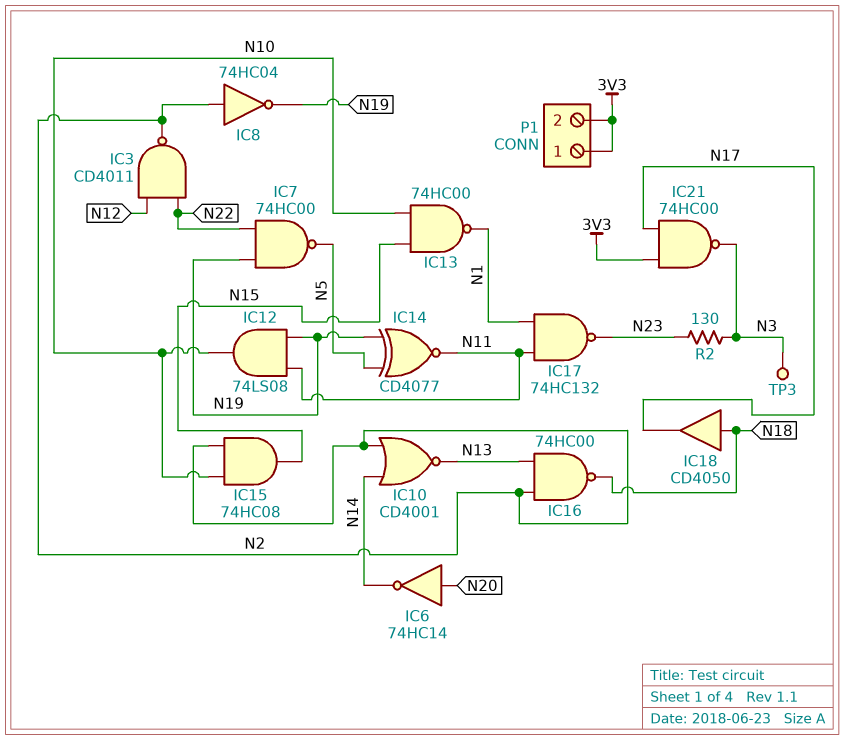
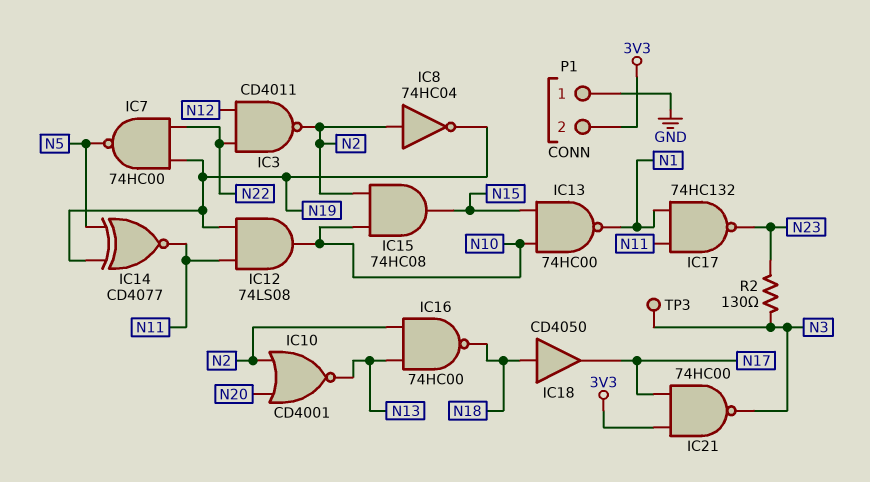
IC6: NOT 74HC14 (in N20, out N14) -> none
IC10: NOR CD4001 (in N2, in N14, out N13) -> NOR CD4001 (in N2, in N20, out N13)
P1 pin 1: 3V3 -> GND

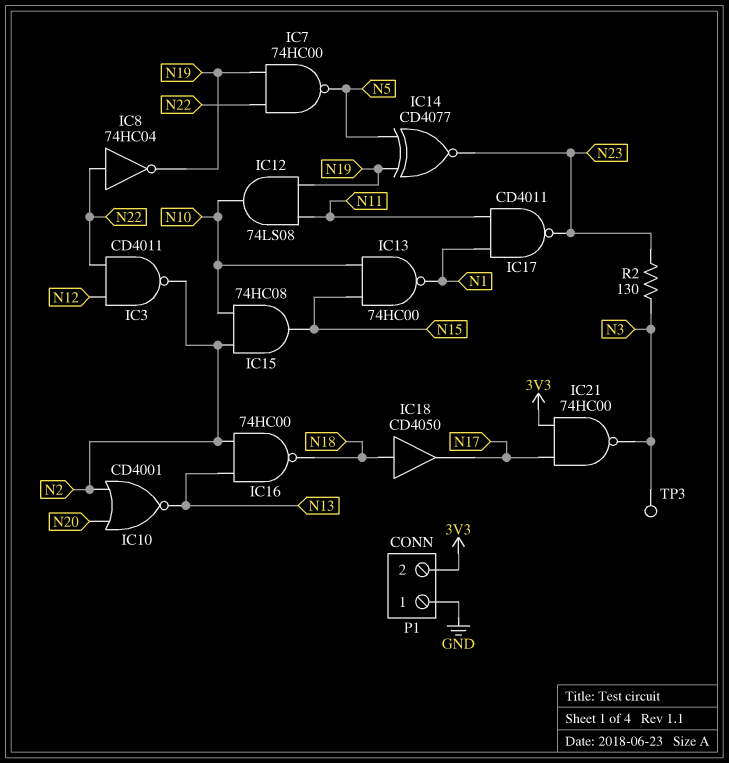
IC8: NOT 74HC04 (in N2, out N19) -> NOT 74HC04 (in N22, out N19)
IC14: XNOR CD4077 (in N5, in N19, out N11) -> XNOR CD4077 (in N5, in N19, out N23)
IC17: NAND 74HC132 (in N1, in N11, out N23) -> NAND CD4011 (in N1, in N11, out N23)

